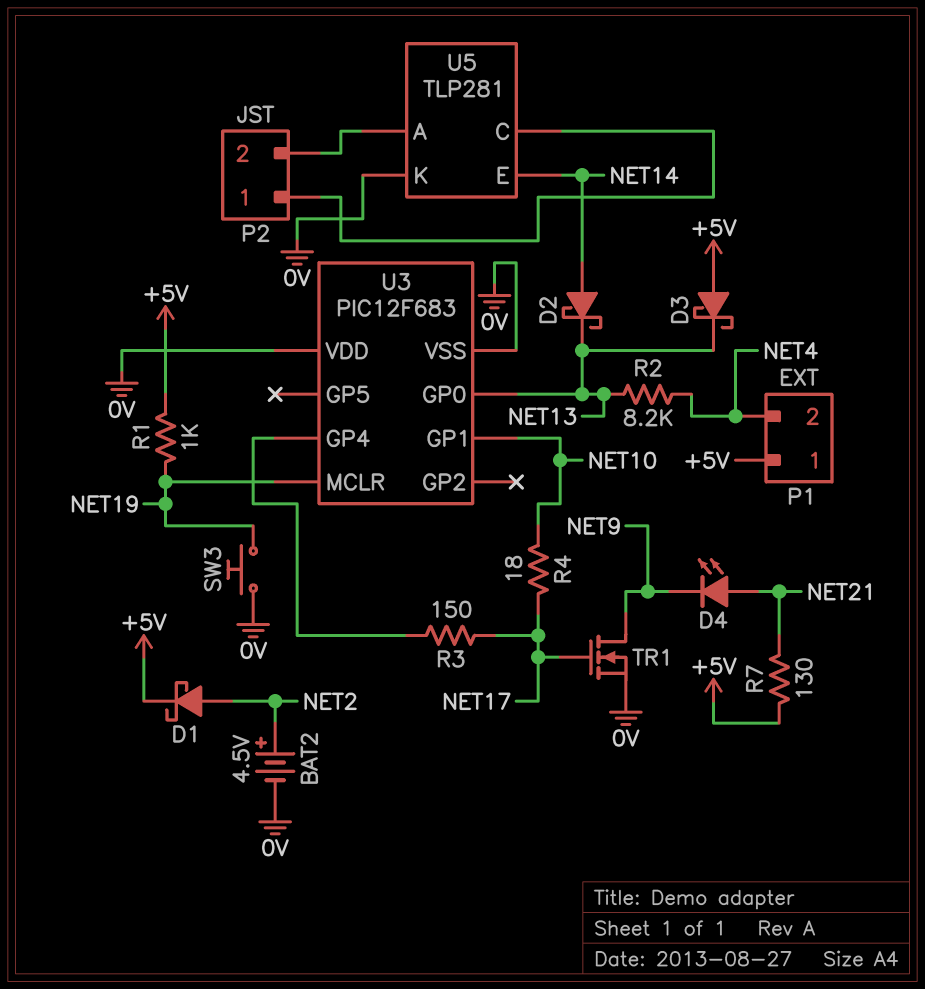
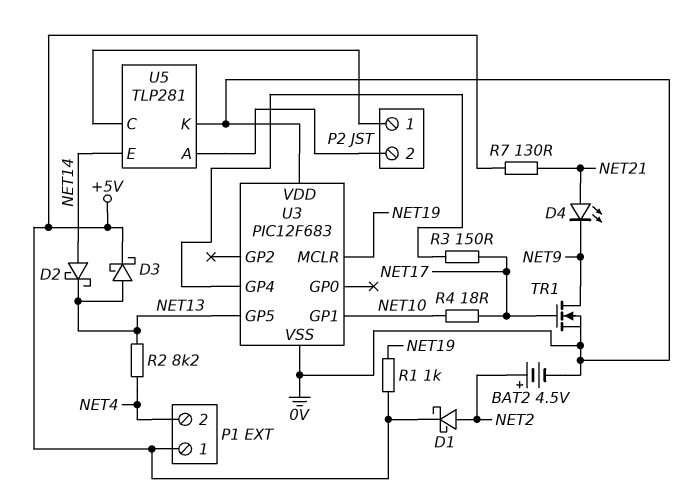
D3: schottky (A +5V, K NET13) -> schottky (A NET13, K +5V)
SW3: button (0V, NET19) -> none
U3 pin GP0: NET13 -> none
U3 pin GP5: none -> NET13

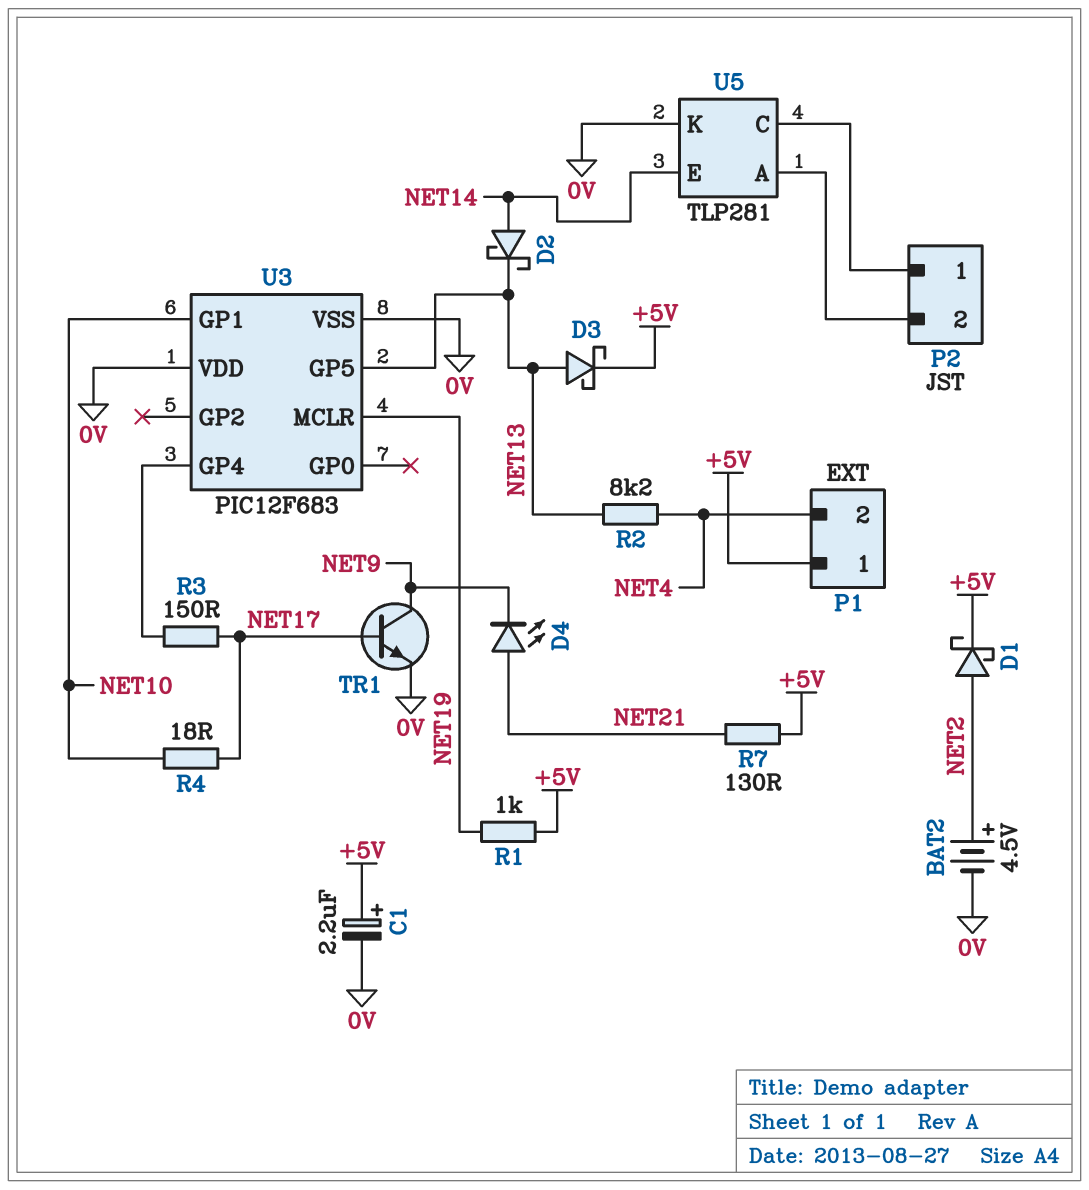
C1: none -> 2.2uF (plus +5V, minus 0V)
TR1: NMOS (G NET17, D NET9, S 0V) -> NPN (B NET17, C NET9, E 0V)

